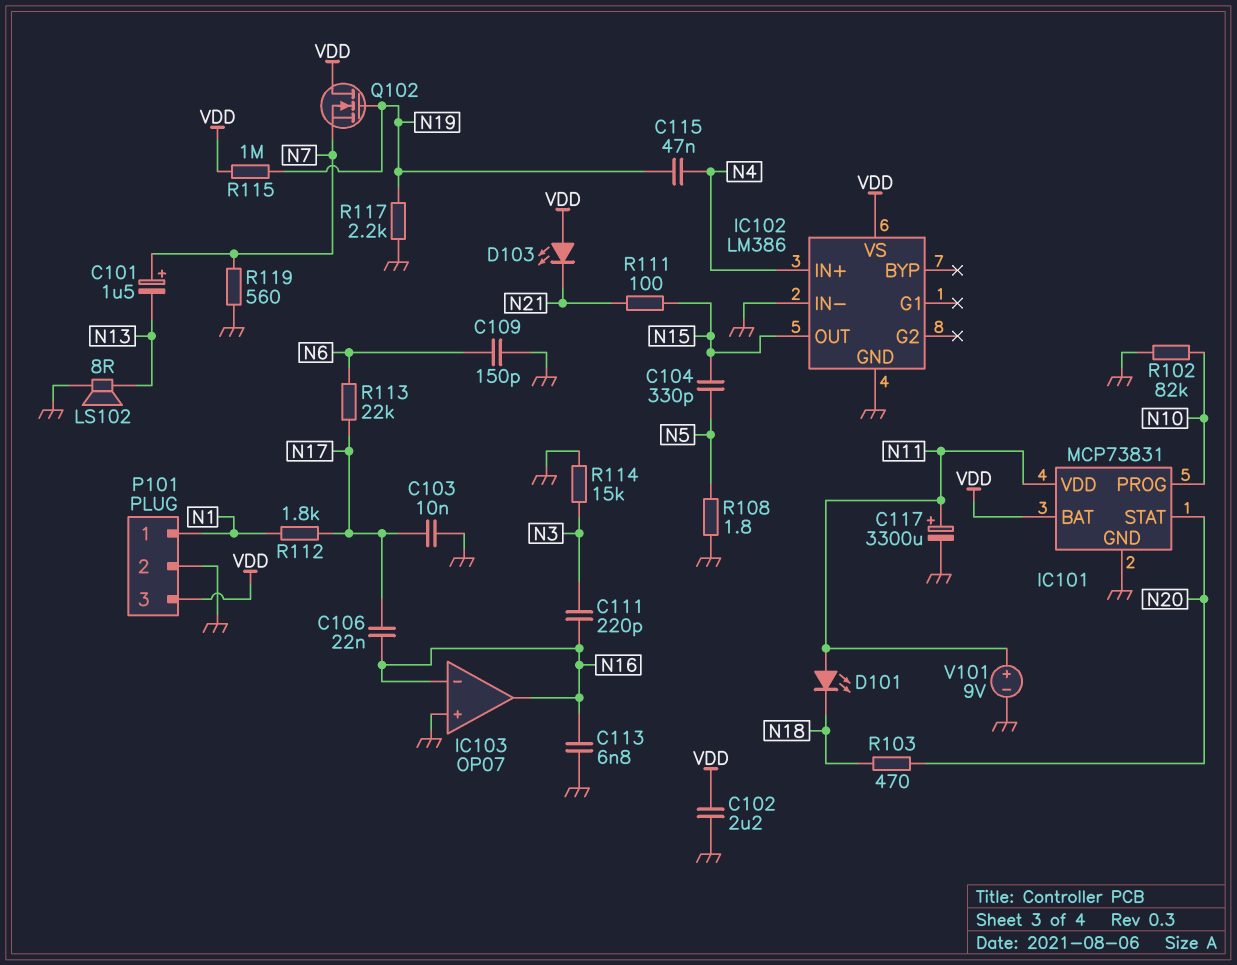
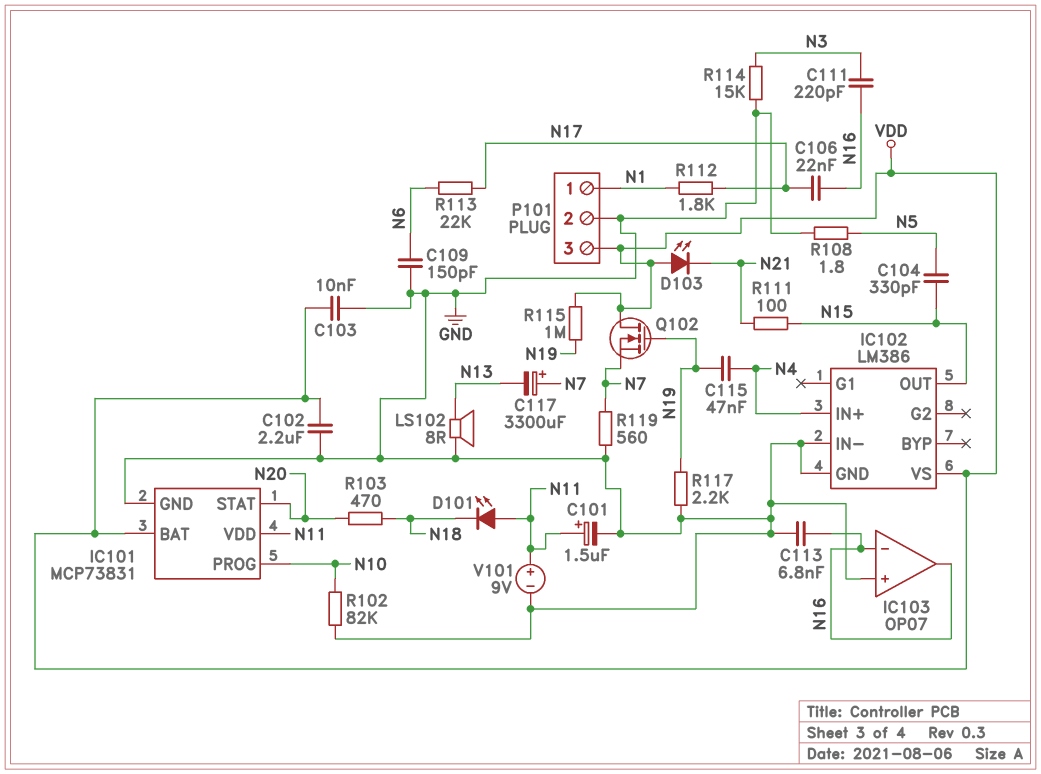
C101: 1.5uF (plus N7, minus N13) -> 1.5uF (plus N11, minus GND)
C103: 10nF (GND, N17) -> 10nF (GND, VDD)
C117: 3300uF (plus N11, minus GND) -> 3300uF (plus N7, minus N13)

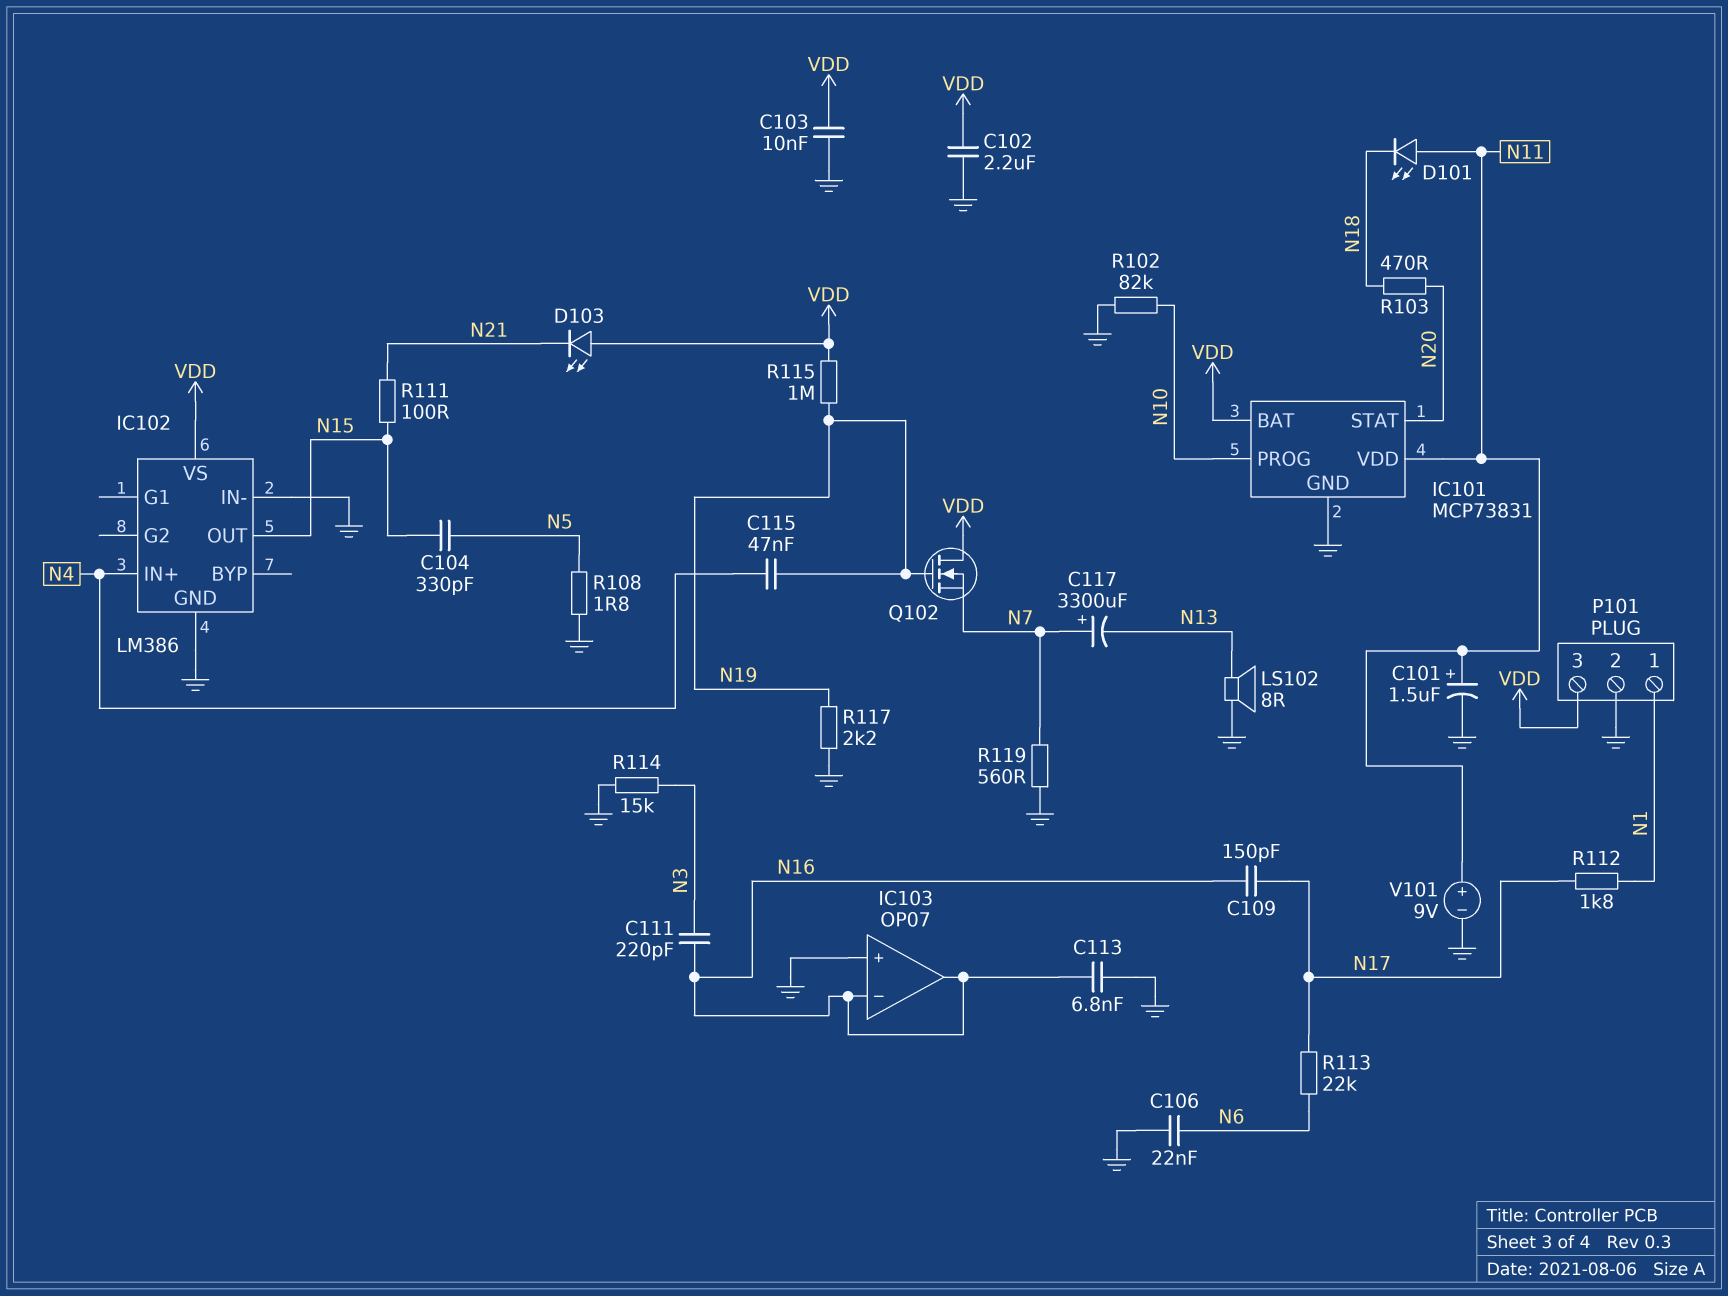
C106: 22nF (N16, N17) -> 22nF (GND, N6)
C109: 150pF (GND, N6) -> 150pF (N16, N17)

